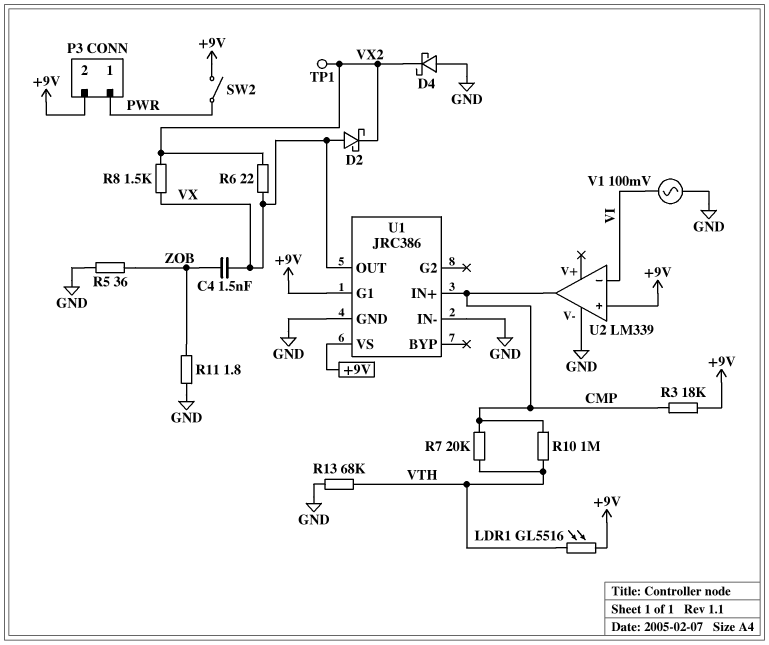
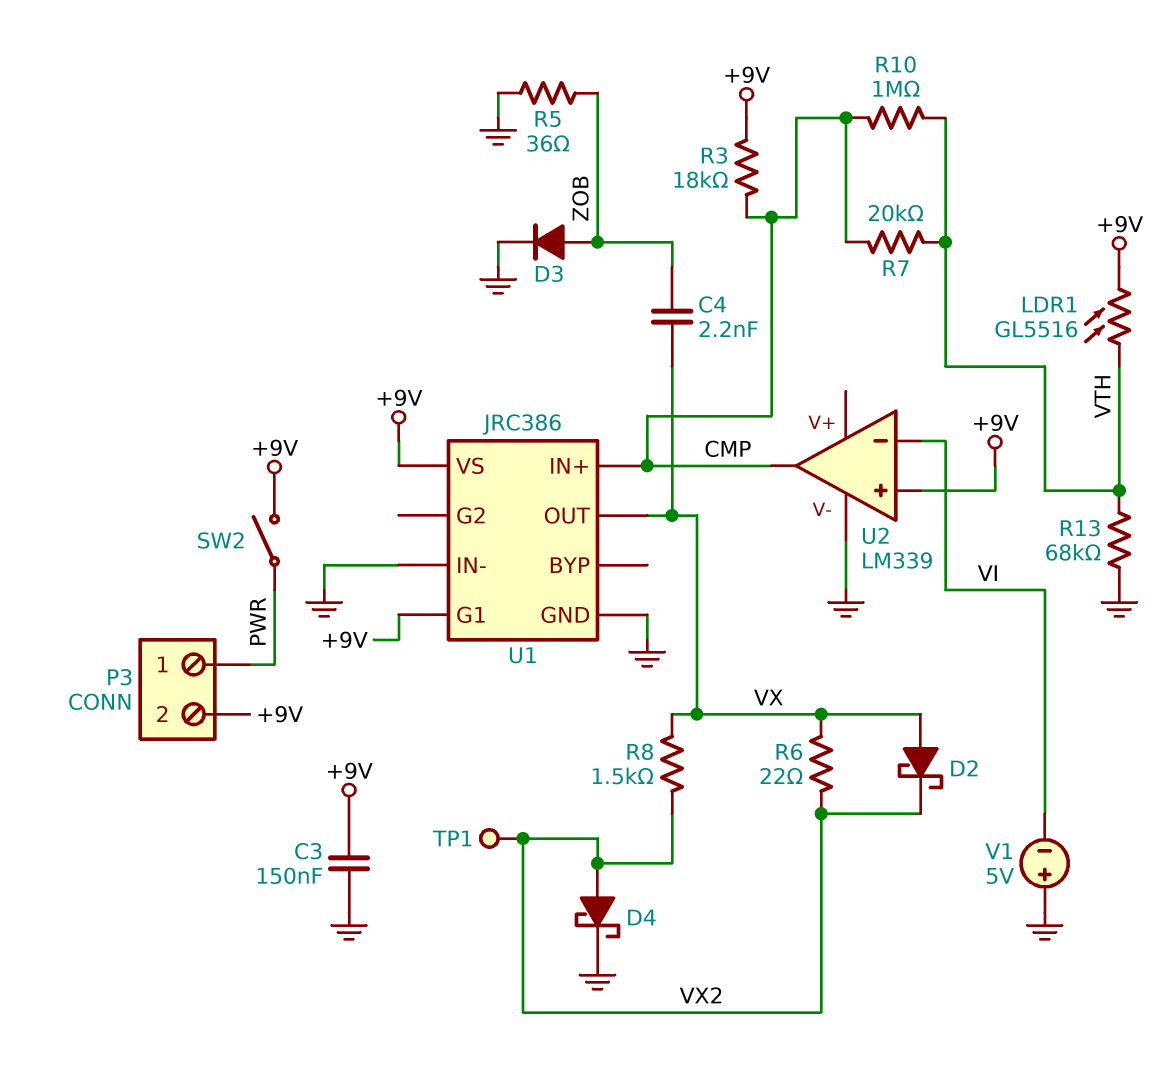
C3: none -> 150nF (+9V, GND)
C4: 1.5nF (VX, ZOB) -> 2.2nF (VX, ZOB)
D3: none -> diode (A ZOB, K GND)
D4: schottky (A GND, K VX2) -> schottky (A VX2, K GND)
R11: 1.8 (GND, ZOB) -> none
V1: AC 100mV (GND, VI) -> 5V (plus GND, minus VI)

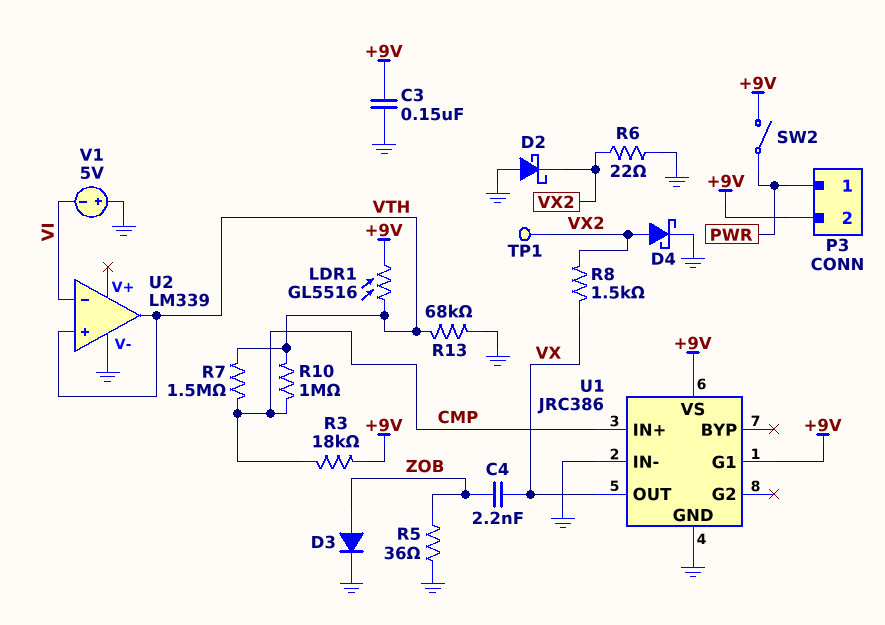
D2: schottky (A VX, K VX2) -> schottky (A GND, K VX2)
R6: 22 (VX, VX2) -> 22 (GND, VX2)
R7: 20k (CMP, VTH) -> 1.5M (CMP, VTH)
U2 pin in+: +9V -> VTH
U2 pin out: CMP -> VTH

